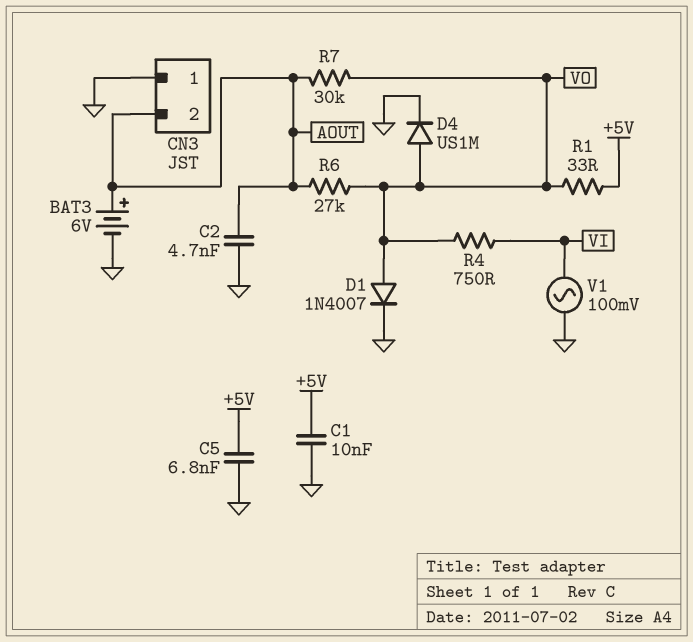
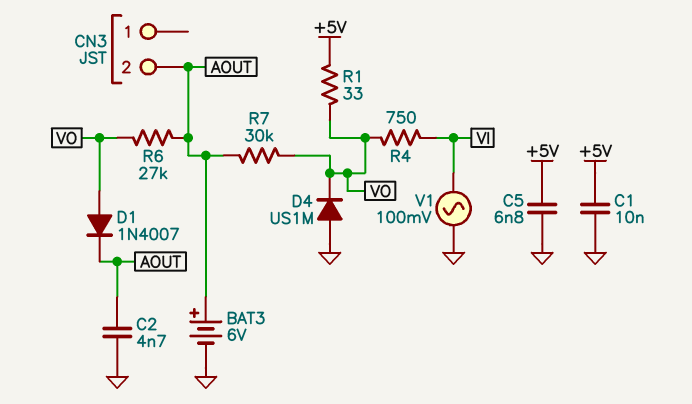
CN3 pin 1: GND -> none
D1: diode 1N4007 (A VO, K GND) -> diode 1N4007 (A VO, K AOUT)
D4: diode US1M (A VO, K GND) -> diode US1M (A GND, K VO)

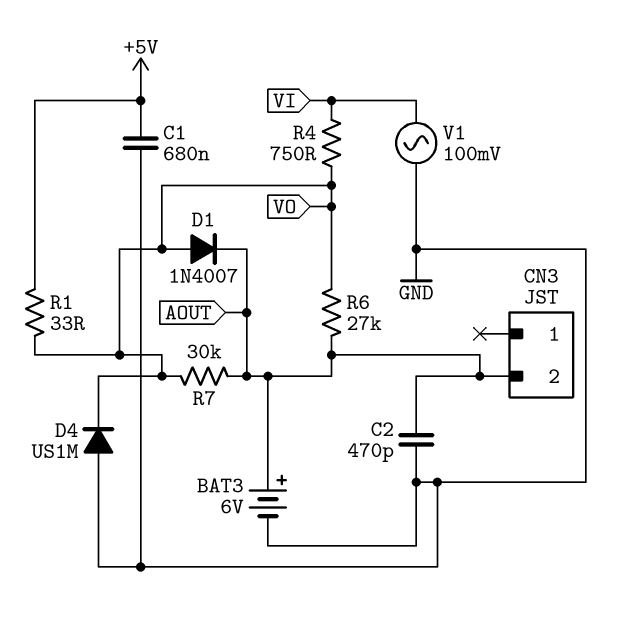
C1: 10nF (+5V, GND) -> 680nF (+5V, GND)
C2: 4.7nF (AOUT, GND) -> 470pF (AOUT, GND)
C5: 6.8nF (+5V, GND) -> none

